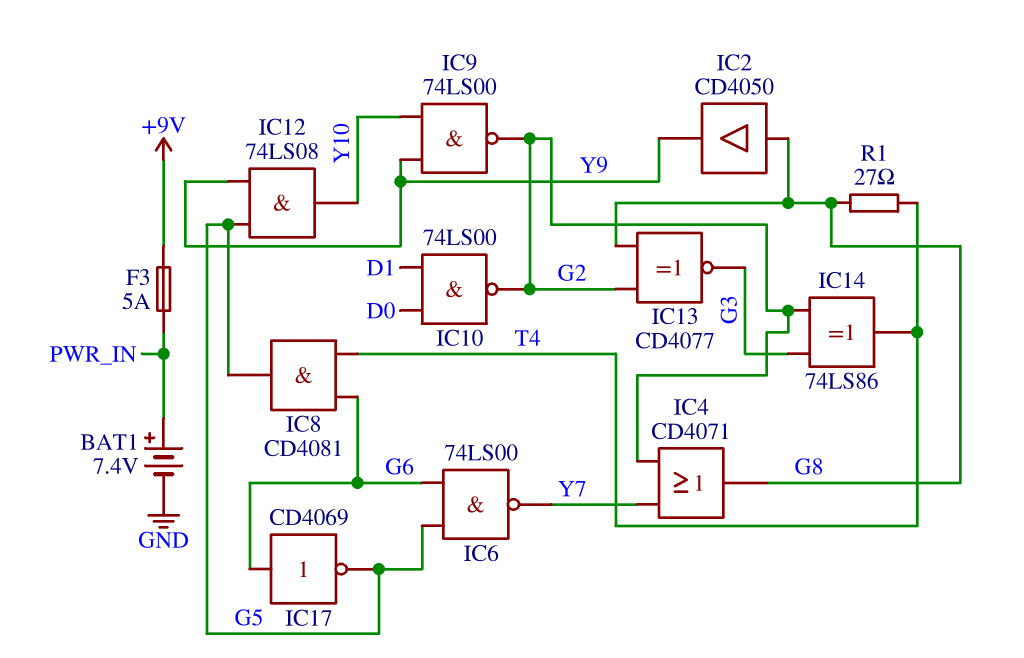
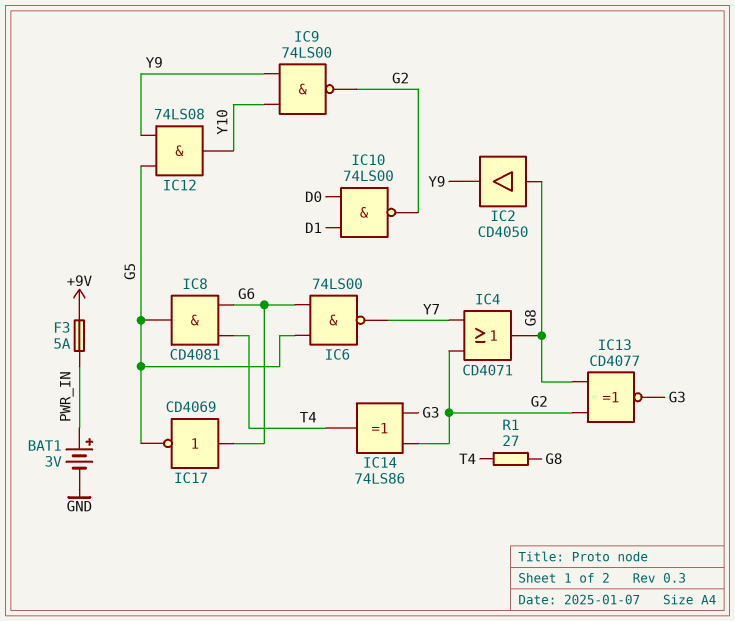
BAT1: 7.4V (plus PWR_IN, minus GND) -> 3V (plus PWR_IN, minus GND)

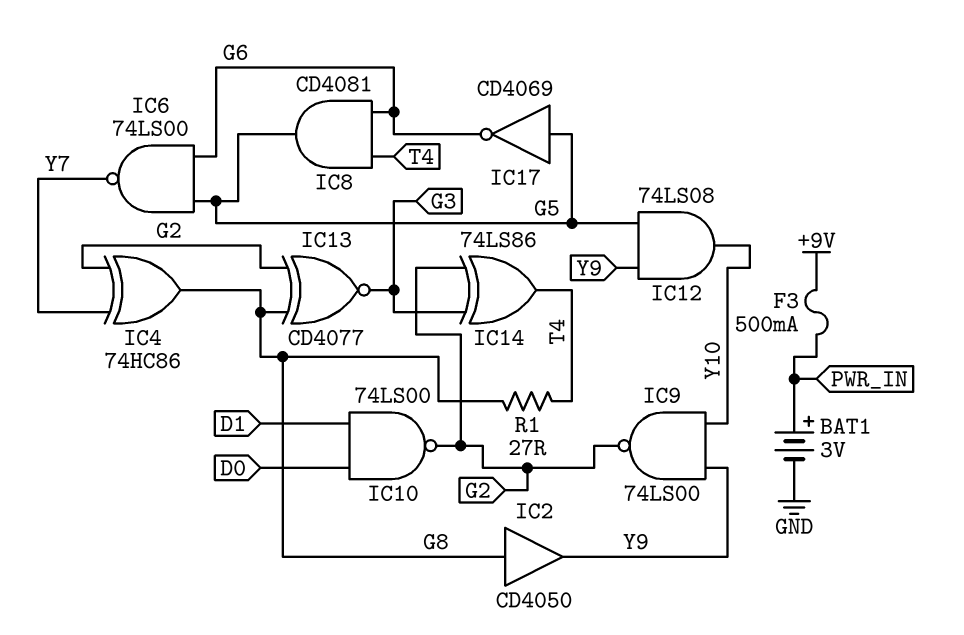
F3: 5A (+9V, PWR_IN) -> 500mA (+9V, PWR_IN)
IC4: OR CD4071 (in G2, in Y7, out G8) -> XOR 74HC86 (in G2, in Y7, out G8)
IC17: NOT CD4069 (in G6, out G5) -> NOT CD4069 (in G5, out G6)

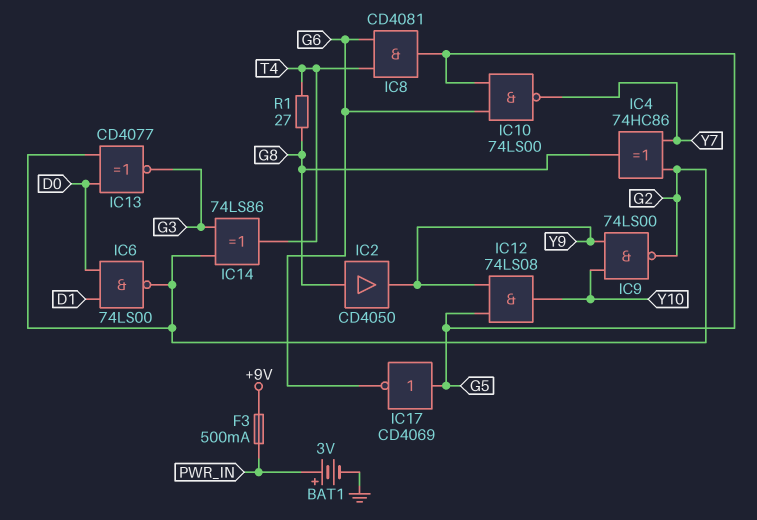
IC6: NAND 74LS00 (in G5, in G6, out Y7) -> NAND 74LS00 (in D0, in D1, out G2)
IC10: NAND 74LS00 (in D0, in D1, out G2) -> NAND 74LS00 (in G5, in G6, out Y7)
IC13: XNOR CD4077 (in G2, in G8, out G3) -> XNOR CD4077 (in D0, in G2, out G3)

